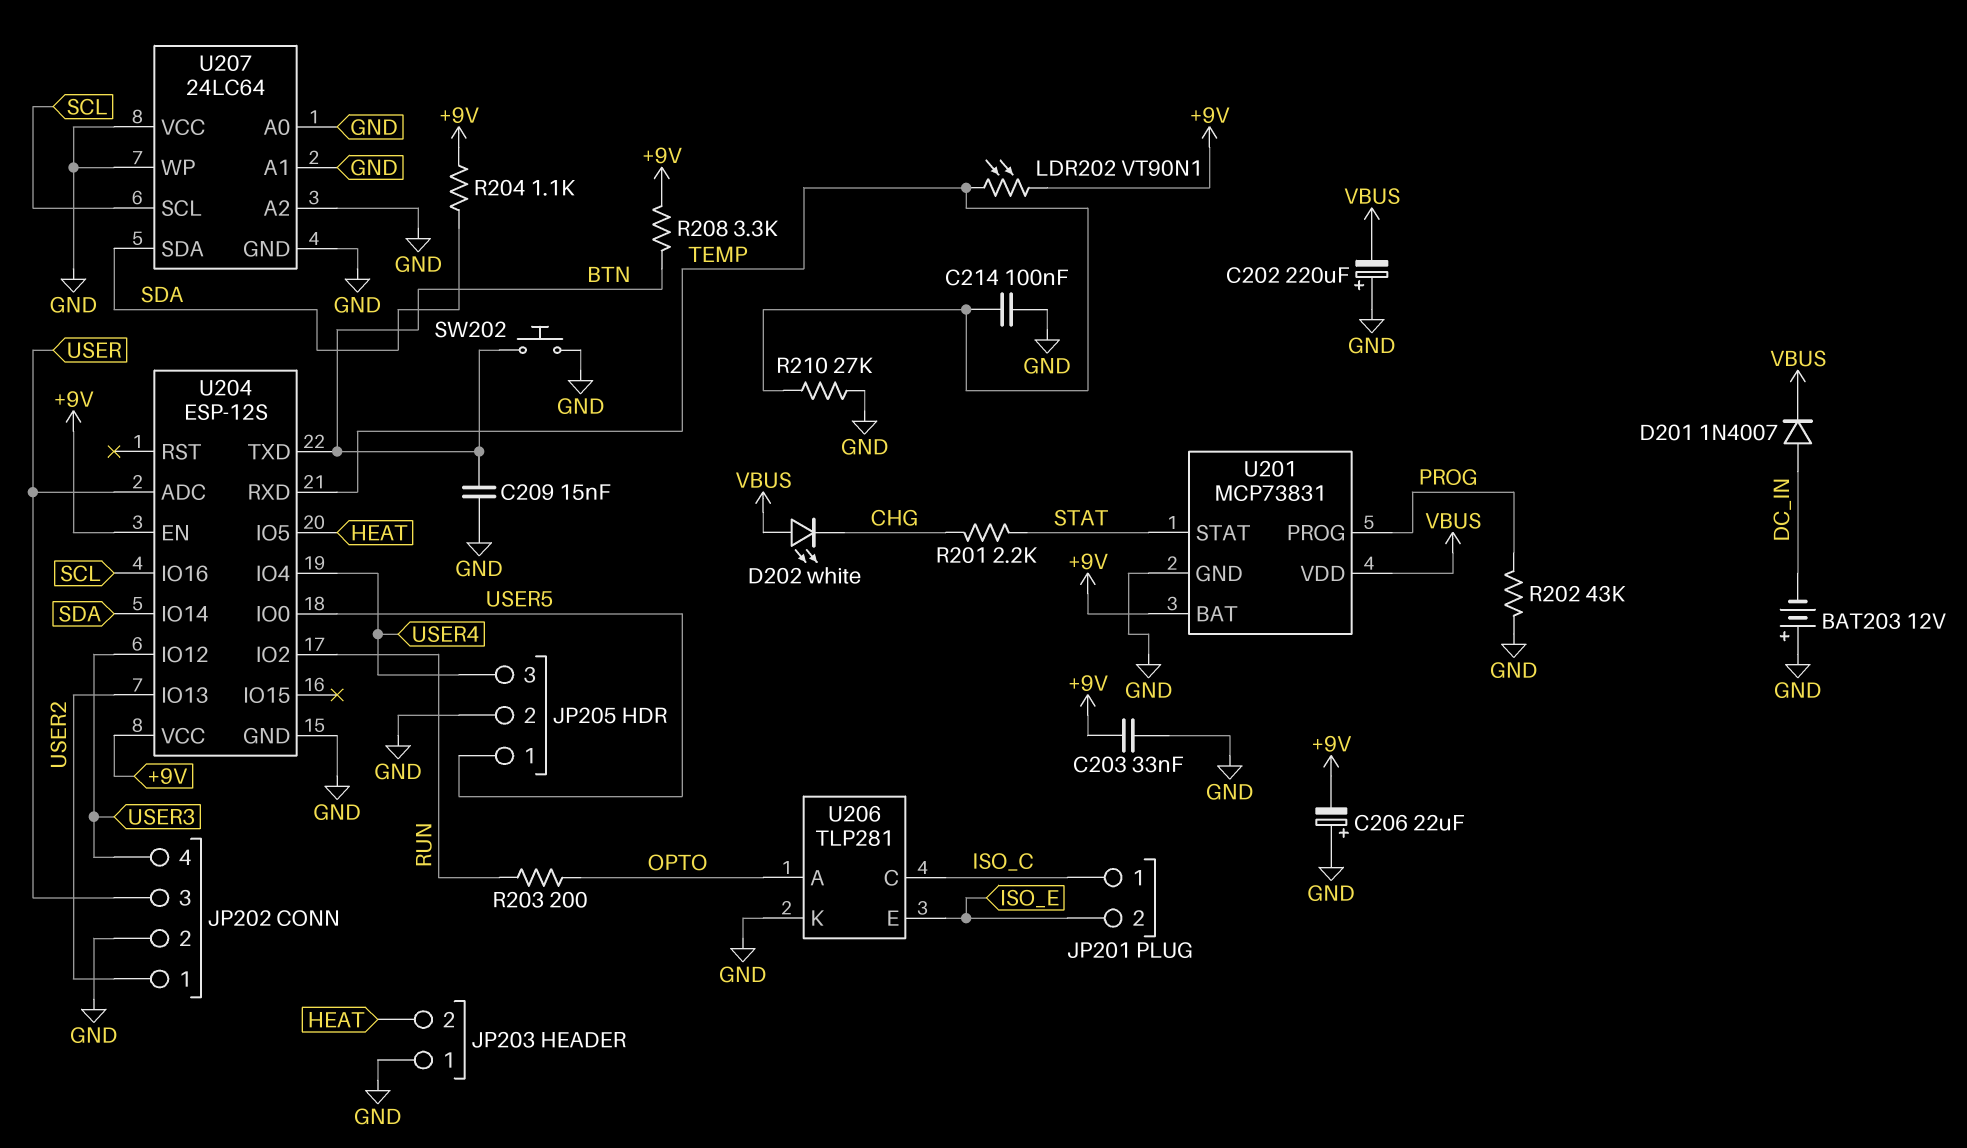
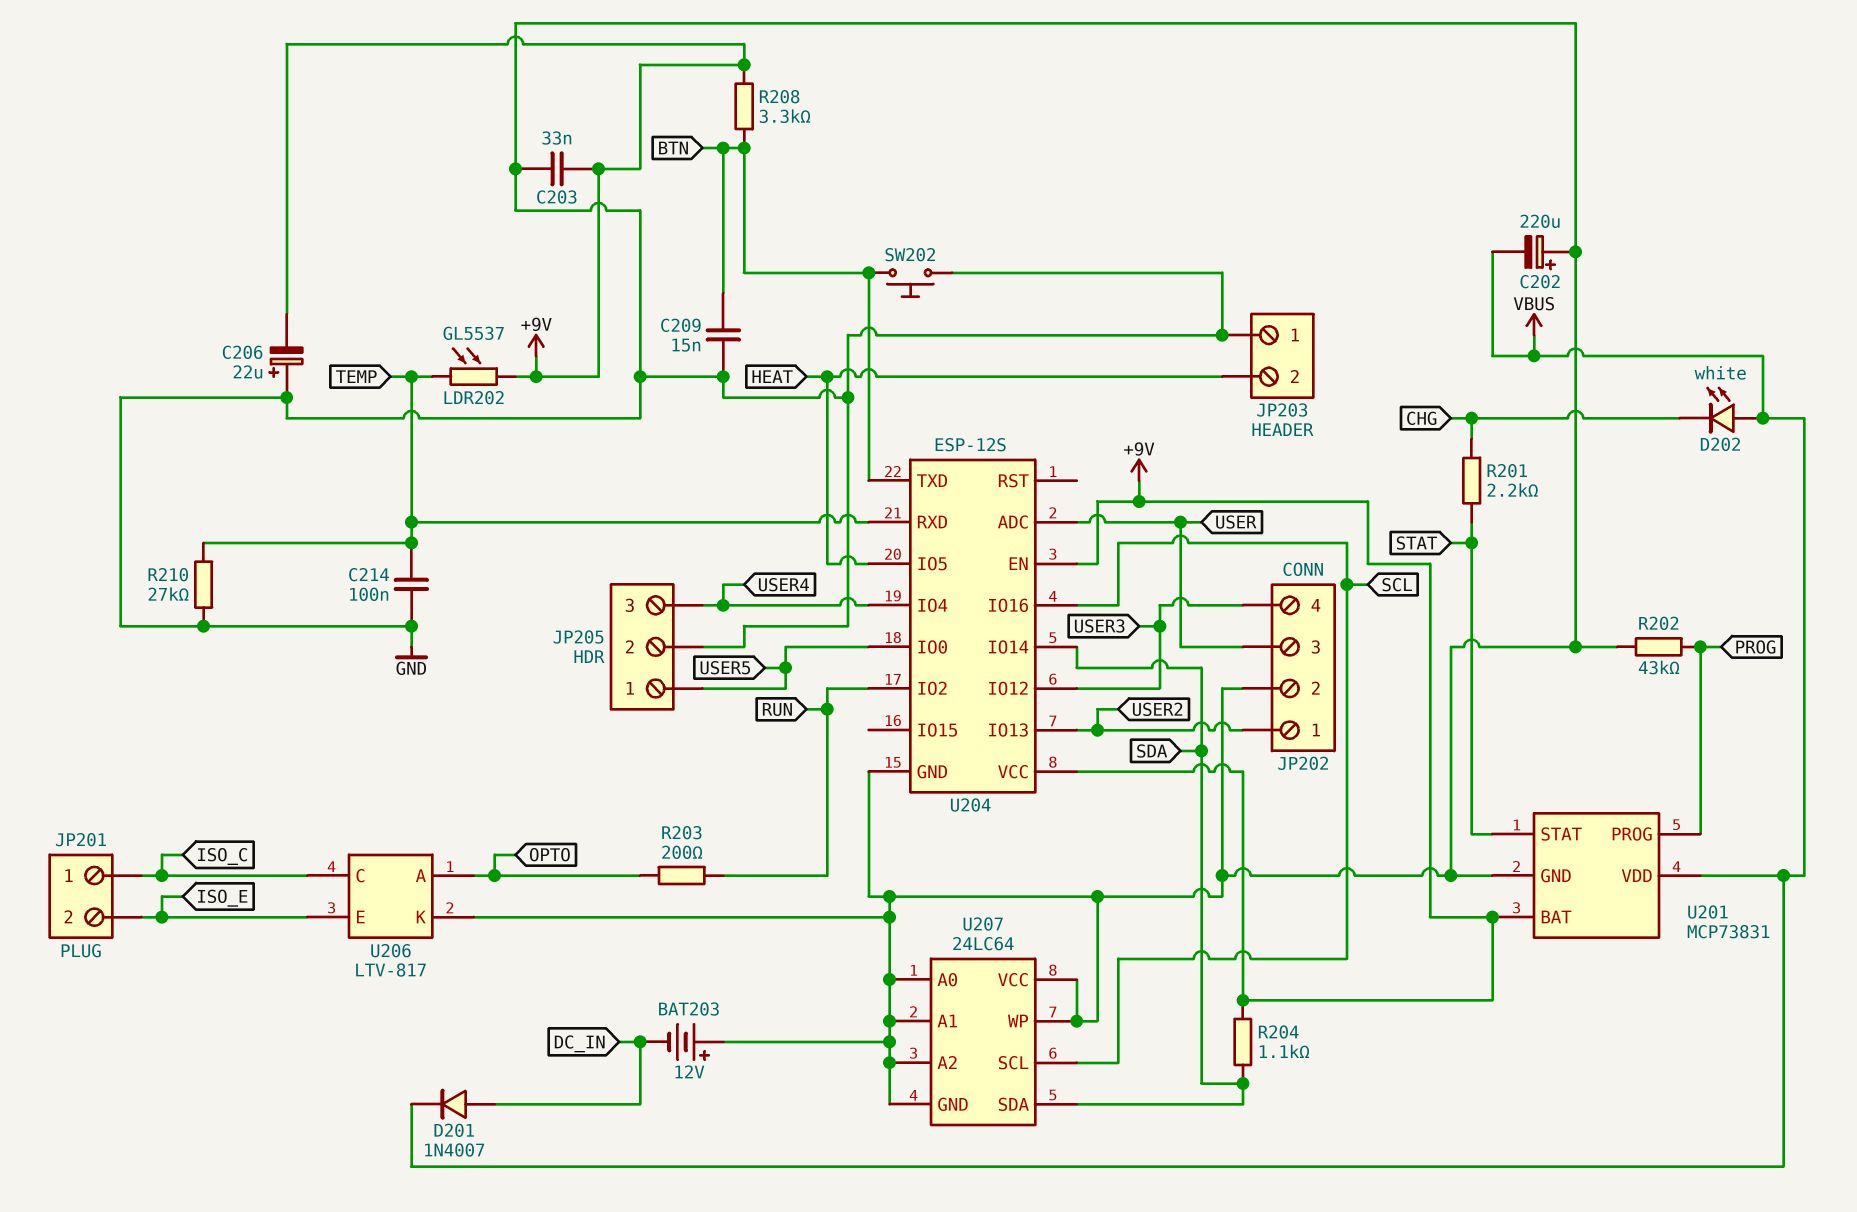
LDR202: VT90N1 (+9V, TEMP) -> GL5537 (+9V, TEMP)
U206: TLP281 -> LTV-817

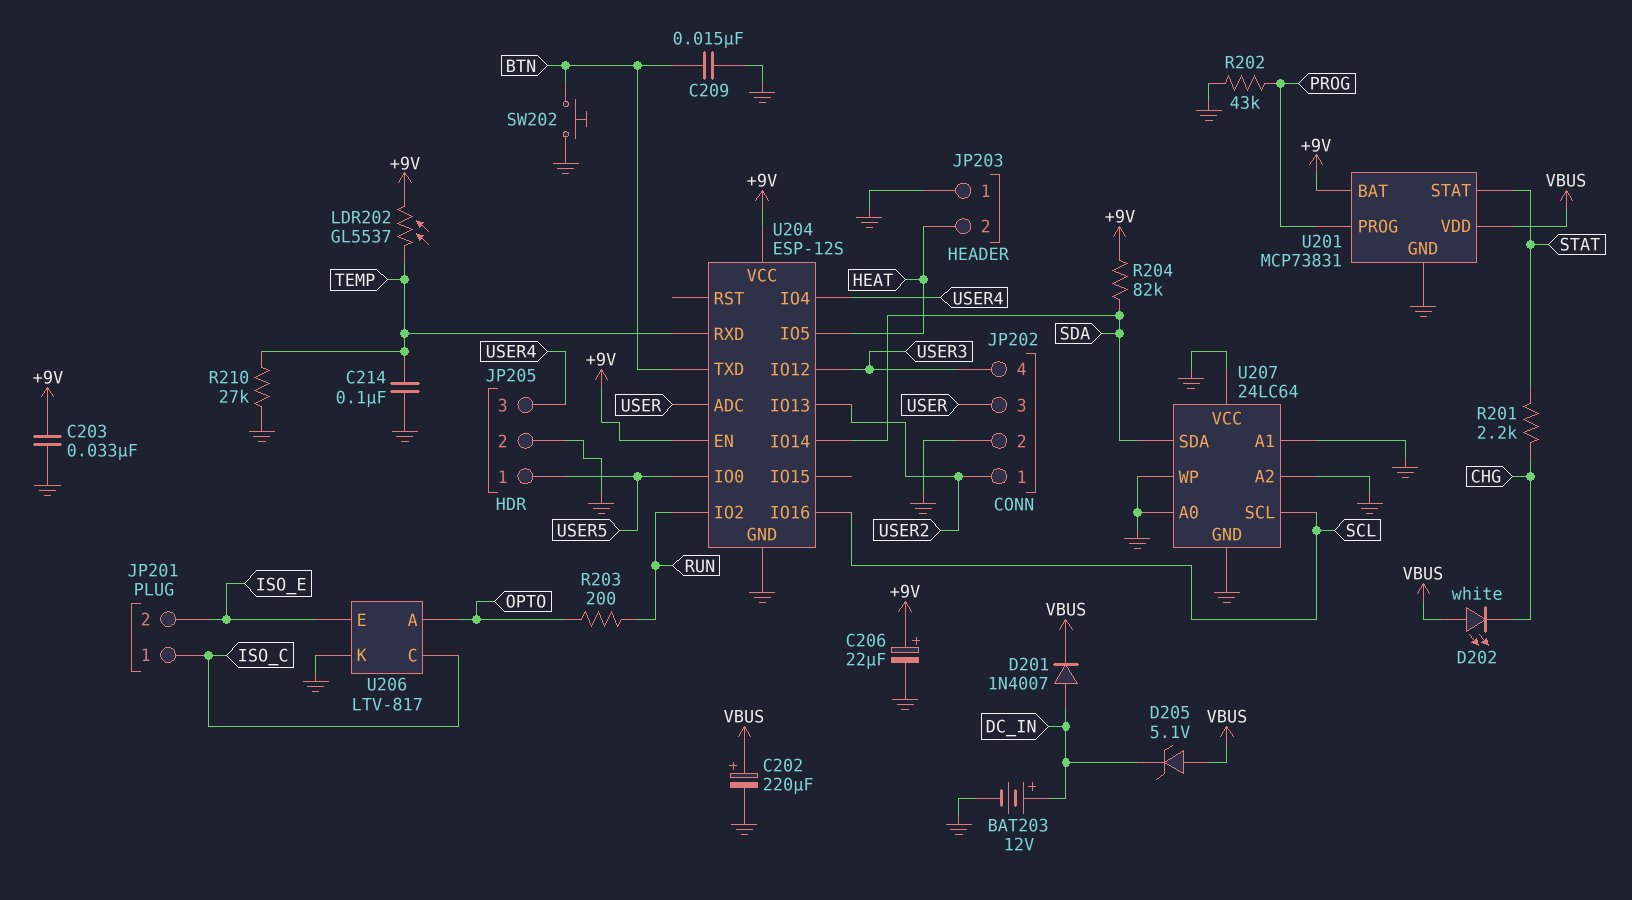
BAT203: 12V (plus GND, minus DC_IN) -> 12V (plus DC_IN, minus GND)
C202: 220uF (plus GND, minus VBUS) -> 220uF (plus VBUS, minus GND)
C206: 22uF (plus GND, minus +9V) -> 22uF (plus +9V, minus GND)
D205: none -> zener 5.1V (A VBUS, K DC_IN)
R204: 1.1k (+9V, SDA) -> 82k (+9V, SDA)
R208: 3.3k (+9V, BTN) -> none

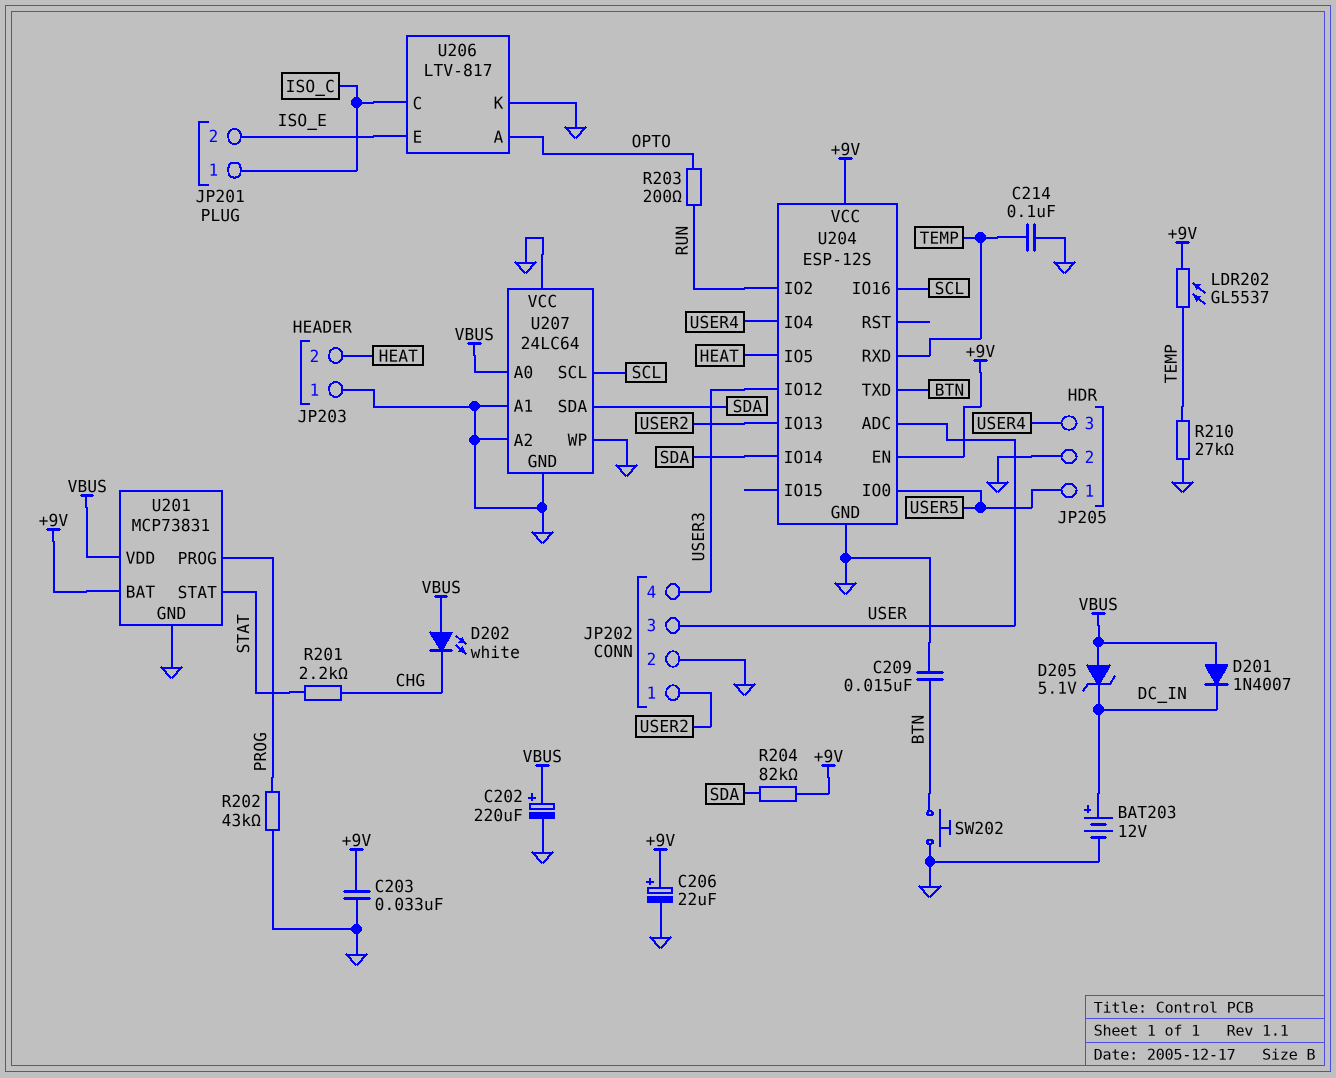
D201: diode 1N4007 (A DC_IN, K VBUS) -> diode 1N4007 (A VBUS, K DC_IN)
U207 pin A0: GND -> VBUS

